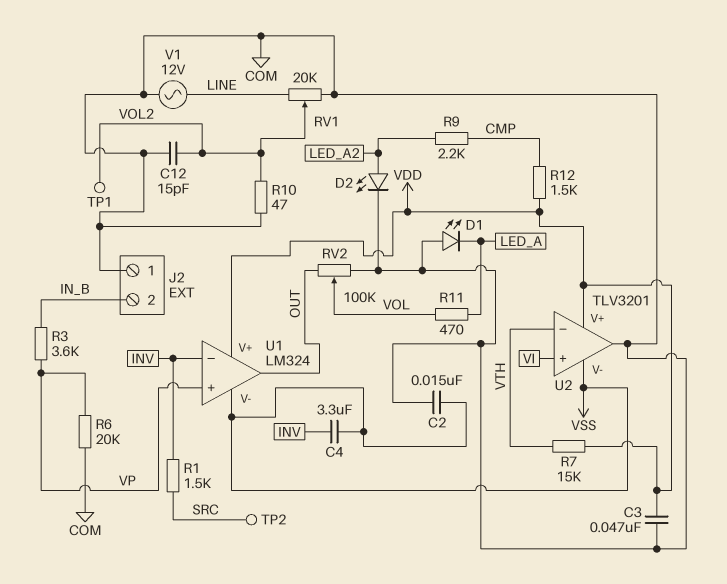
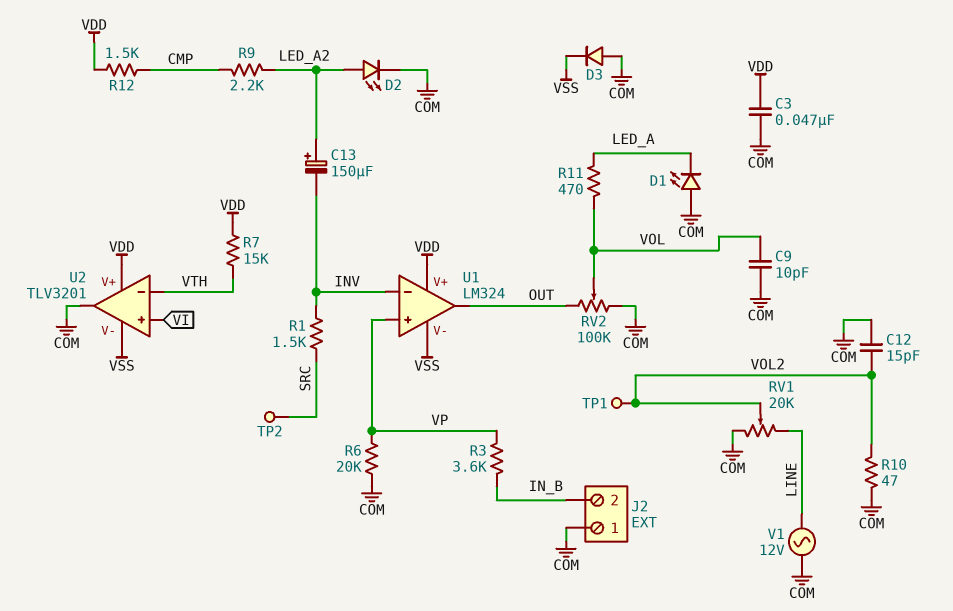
C2: 15nF (COM, VSS) -> none
C4: 3.3uF (INV, VSS) -> none
C9: none -> 10pF (COM, VOL)
C13: none -> 150uF (plus LED_A2, minus INV)
D3: none -> diode (A COM, K VSS)

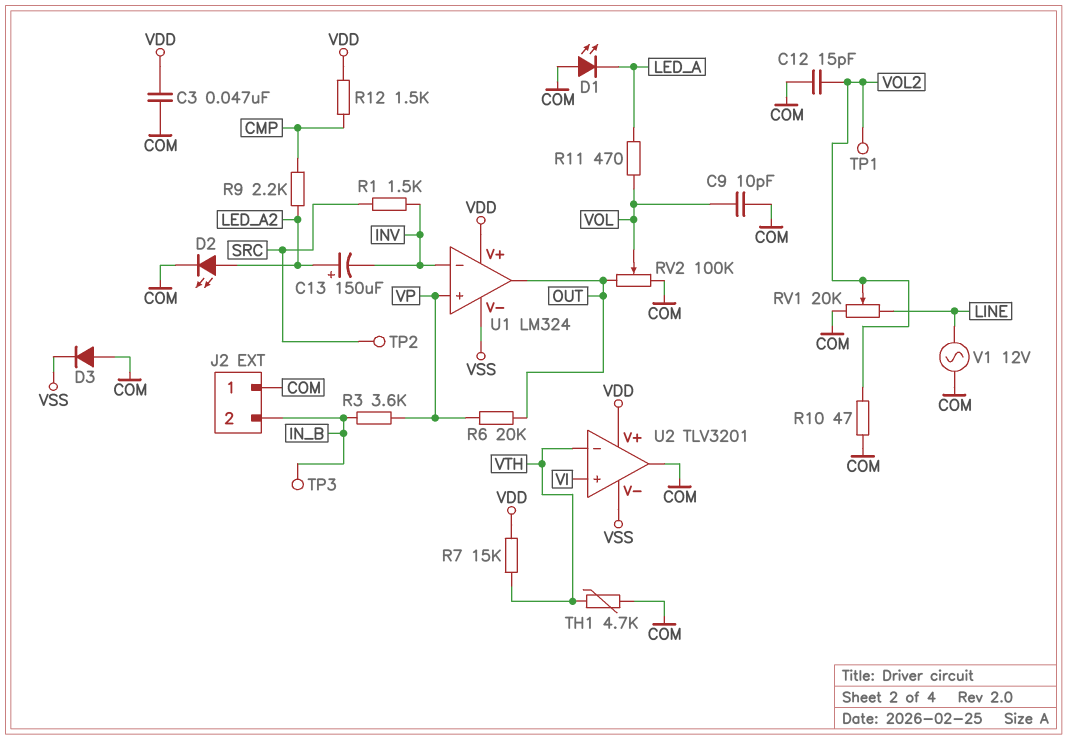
R6: 20k (COM, VP) -> 20k (OUT, VP)
TH1: none -> 4.7k (COM, VTH)
TP3: none -> test point (IN_B)

